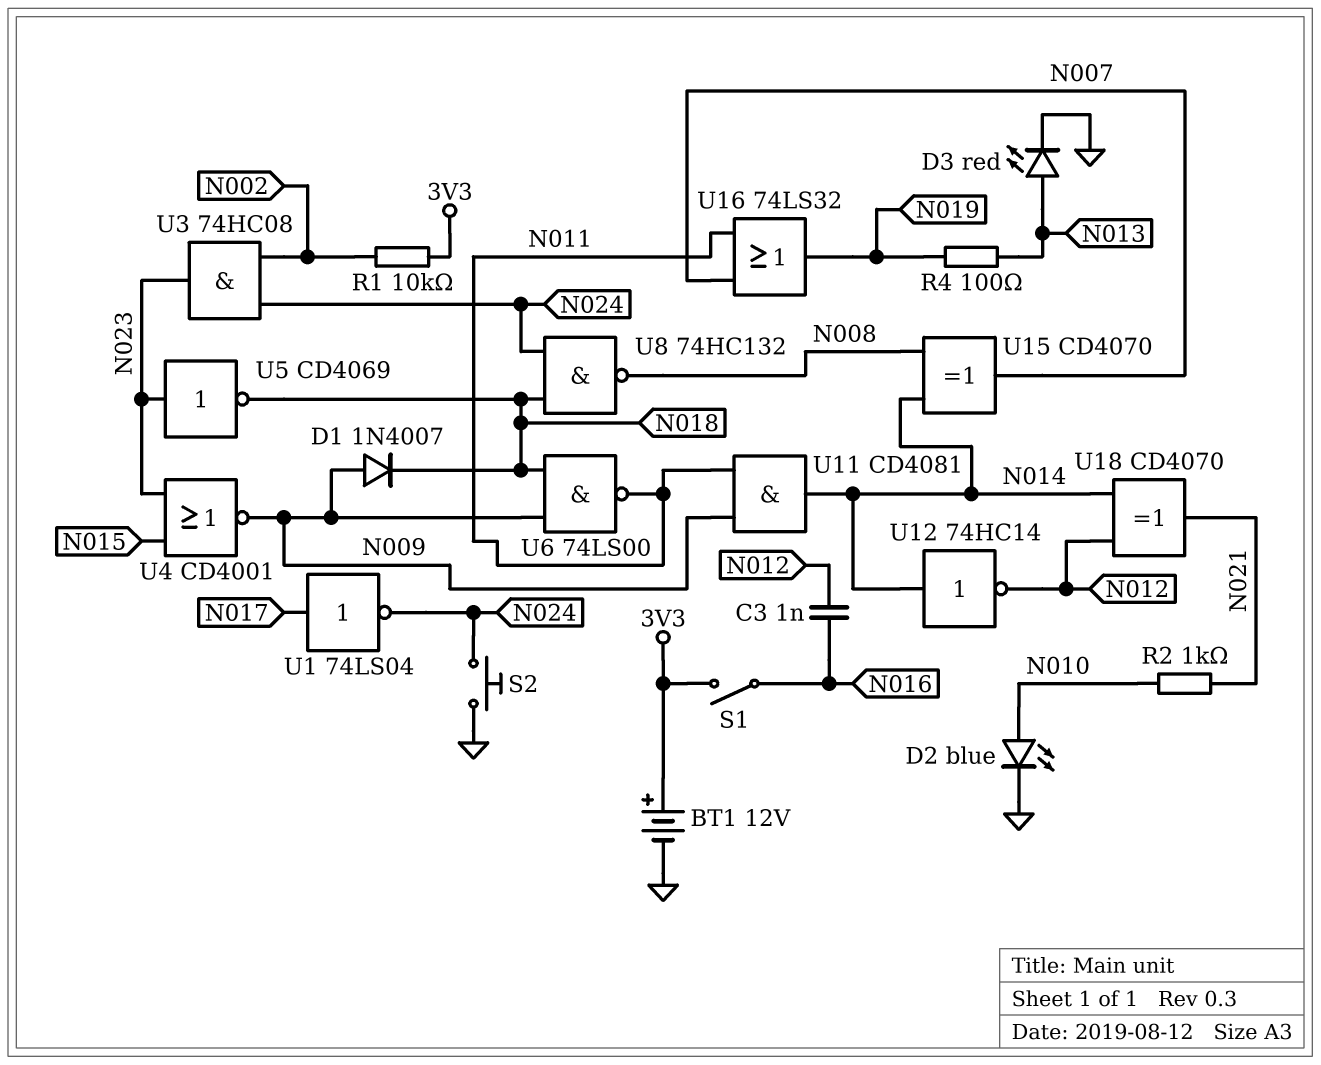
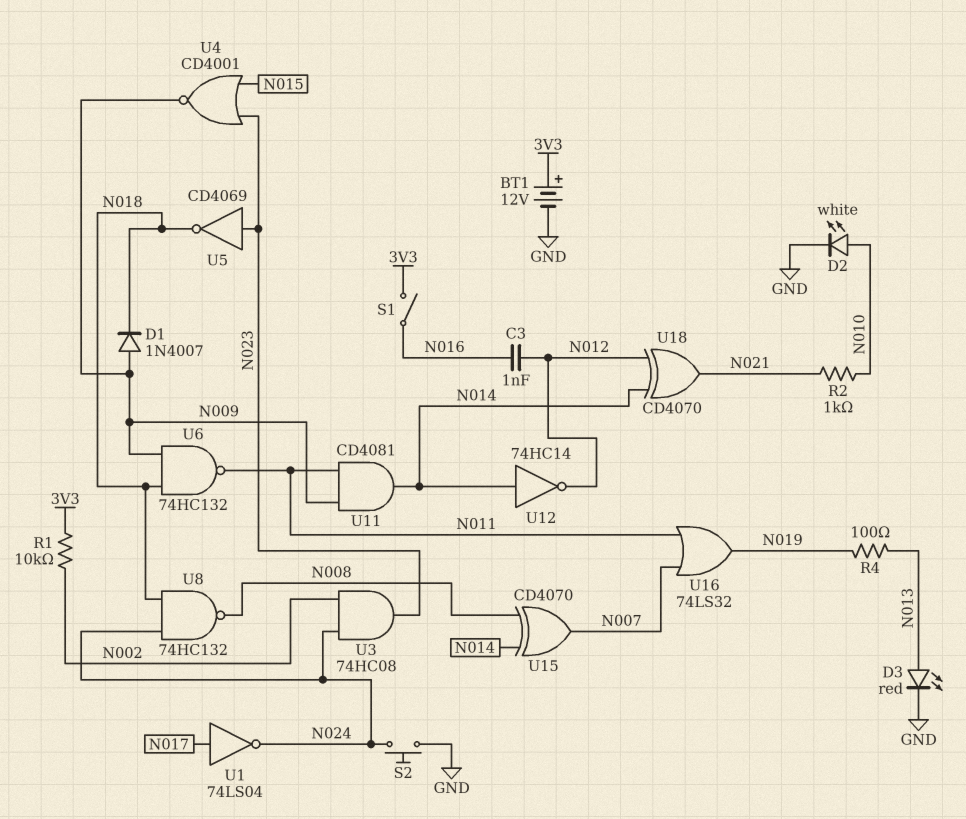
D2: LED blue (A N010, K GND) -> LED white (A N010, K GND)
U6: NAND 74LS00 (in N009, in N018, out N011) -> NAND 74HC132 (in N009, in N018, out N011)

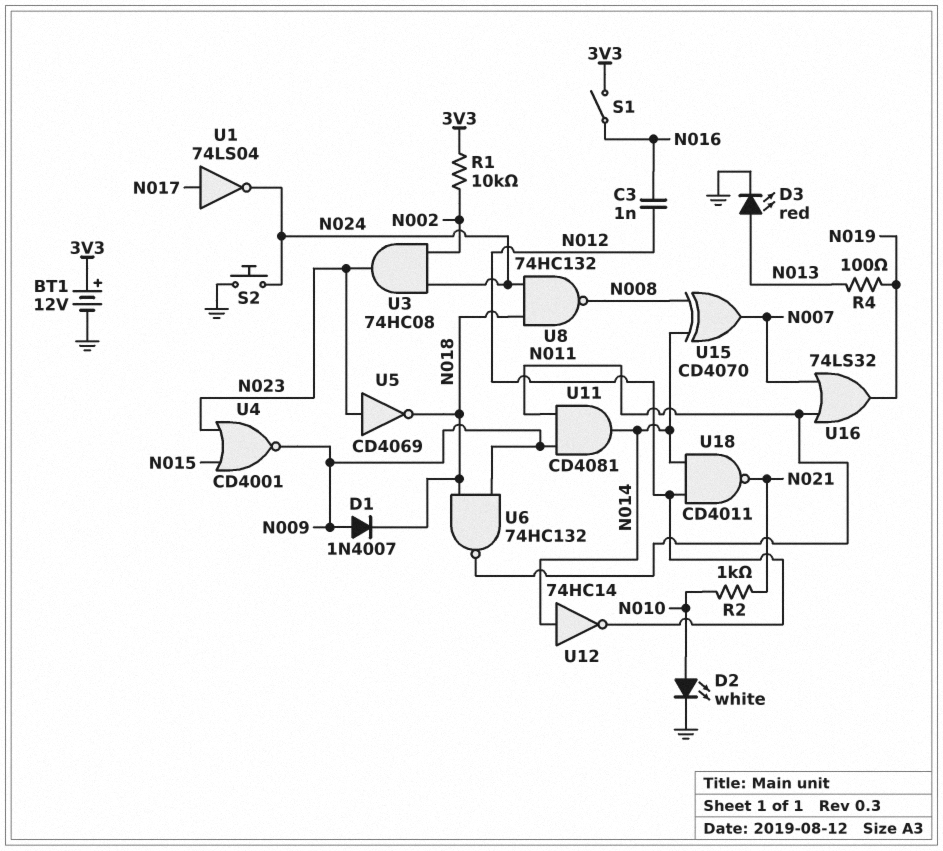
U18: XOR CD4070 (in N012, in N014, out N021) -> NAND CD4011 (in N012, in N014, out N021)

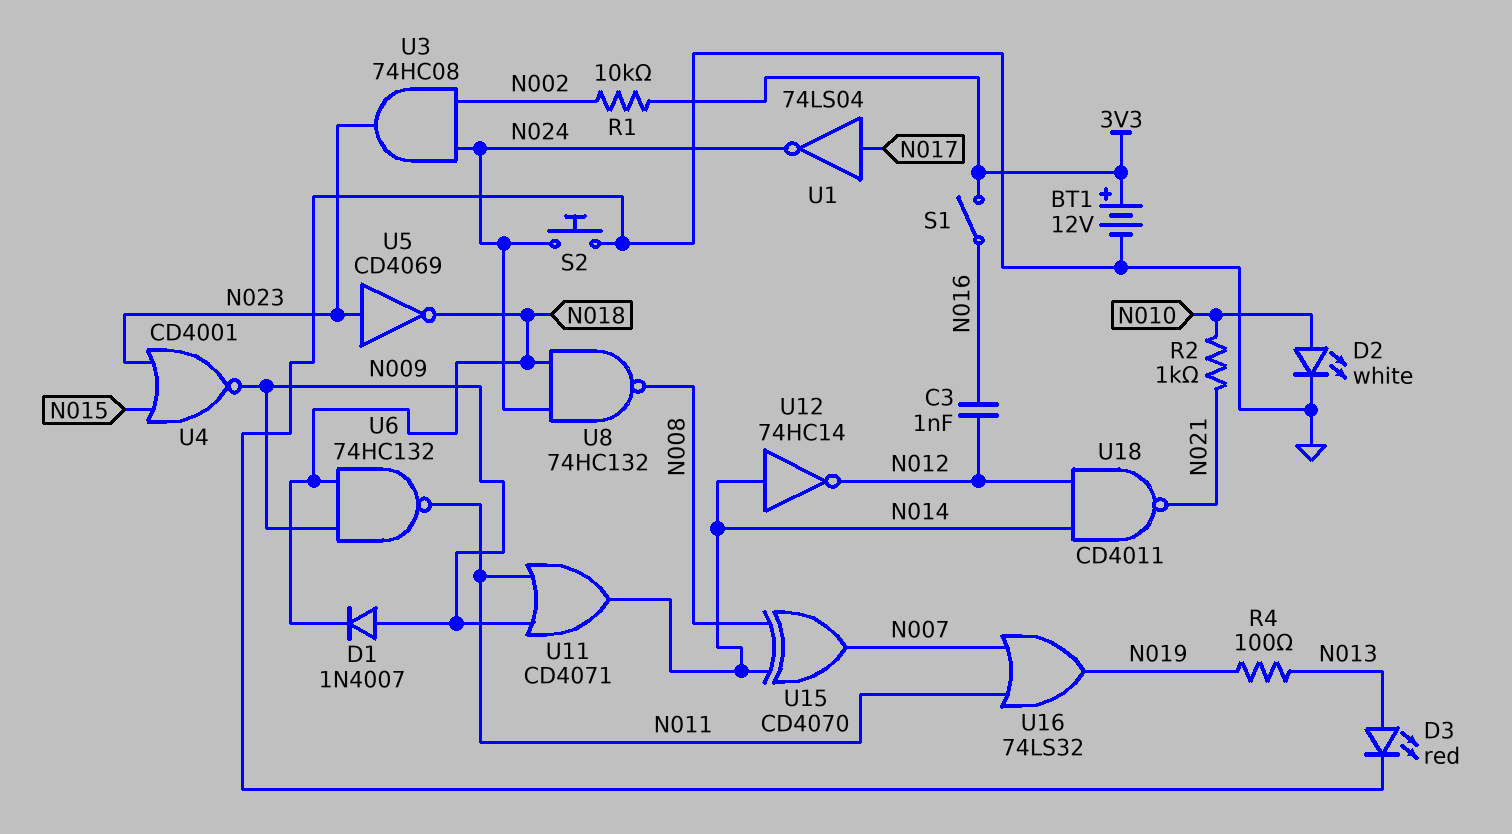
U11: AND CD4081 (in N009, in N011, out N014) -> OR CD4071 (in N009, in N011, out N014)

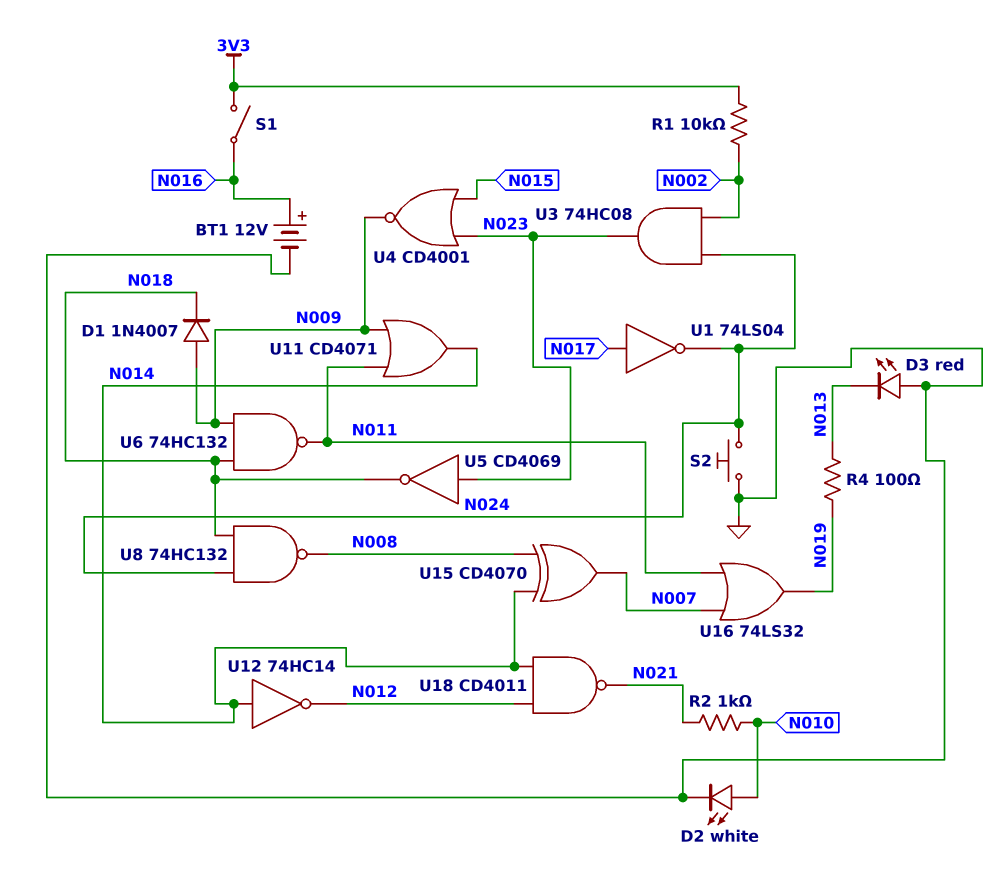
BT1: 12V (plus 3V3, minus GND) -> 12V (plus N016, minus GND)
C3: 1nF (N012, N016) -> none
D3: LED red (A N013, K GND) -> LED red (A GND, K N013)

